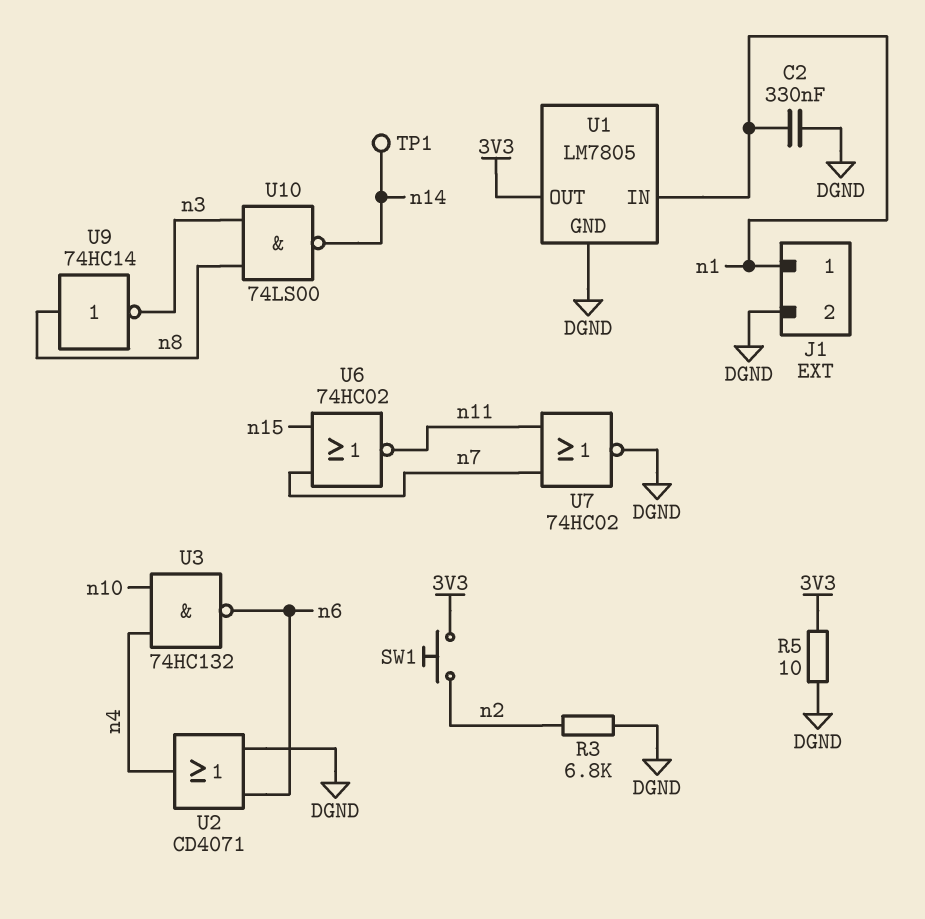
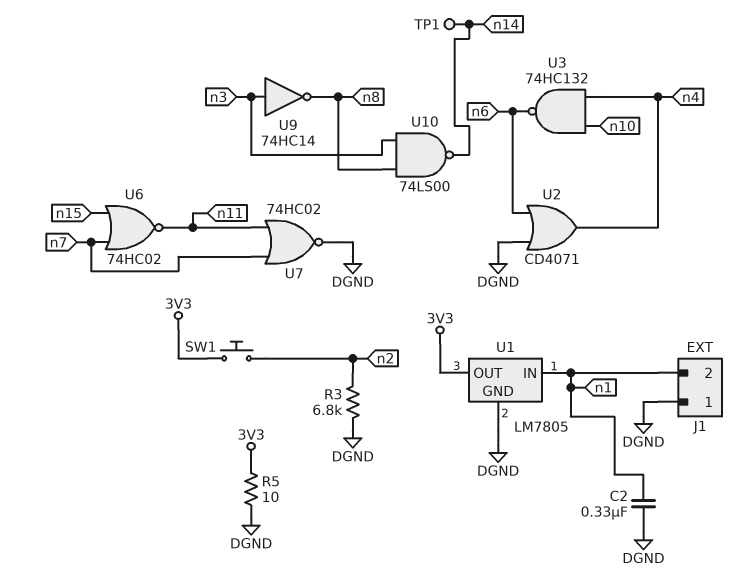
J1 pin 1: n1 -> DGND
J1 pin 2: DGND -> n1
U9: NOT 74HC14 (in n8, out n3) -> NOT 74HC14 (in n3, out n8)

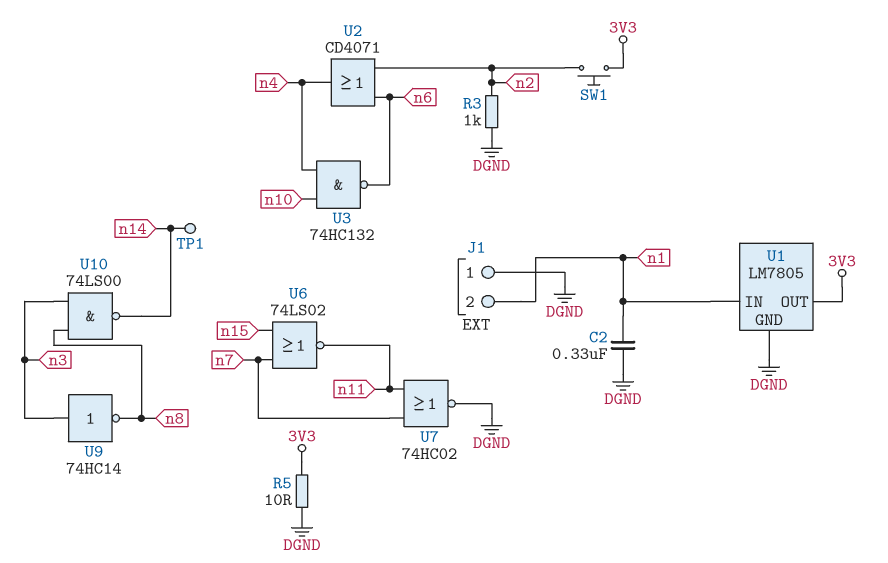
R3: 6.8k (DGND, n2) -> 1k (DGND, n2)
U2: OR CD4071 (in DGND, in n6, out n4) -> OR CD4071 (in n2, in n6, out n4)
U6: NOR 74HC02 (in n7, in n15, out n11) -> NOR 74LS02 (in n7, in n15, out n11)

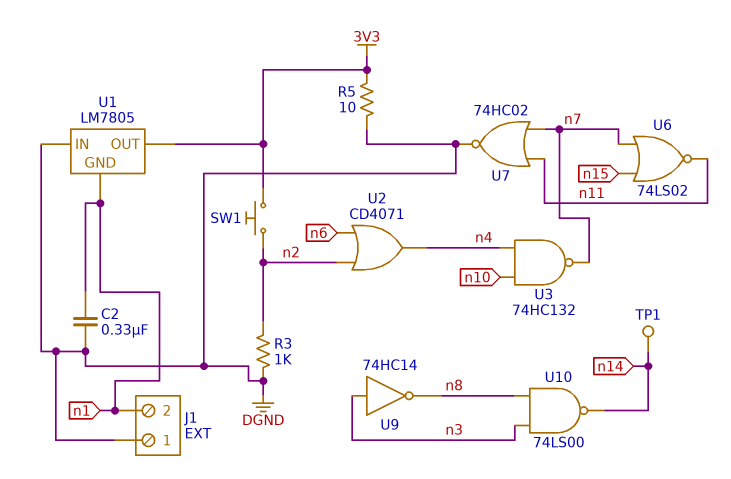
U1 pin GND: DGND -> n1
U1 pin IN: n1 -> DGND
U3: NAND 74HC132 (in n4, in n10, out n6) -> NAND 74HC132 (in n4, in n10, out n7)

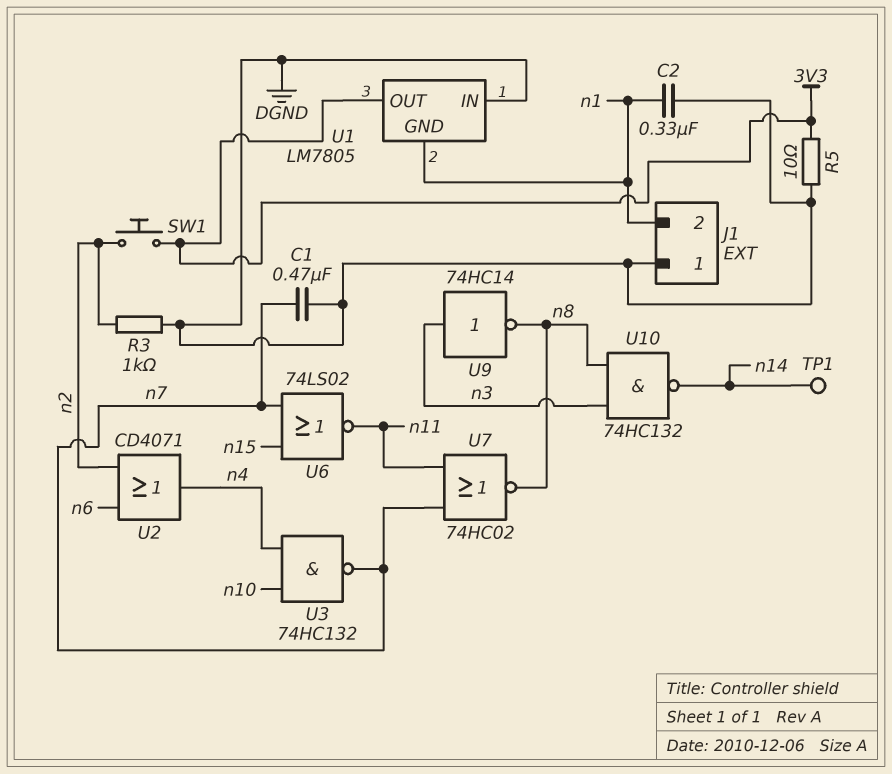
C1: none -> 470nF (DGND, n7)
U7: NOR 74HC02 (in n7, in n11, out DGND) -> NOR 74HC02 (in n7, in n11, out n8)
U10: NAND 74LS00 (in n3, in n8, out n14) -> NAND 74HC132 (in n3, in n8, out n14)

